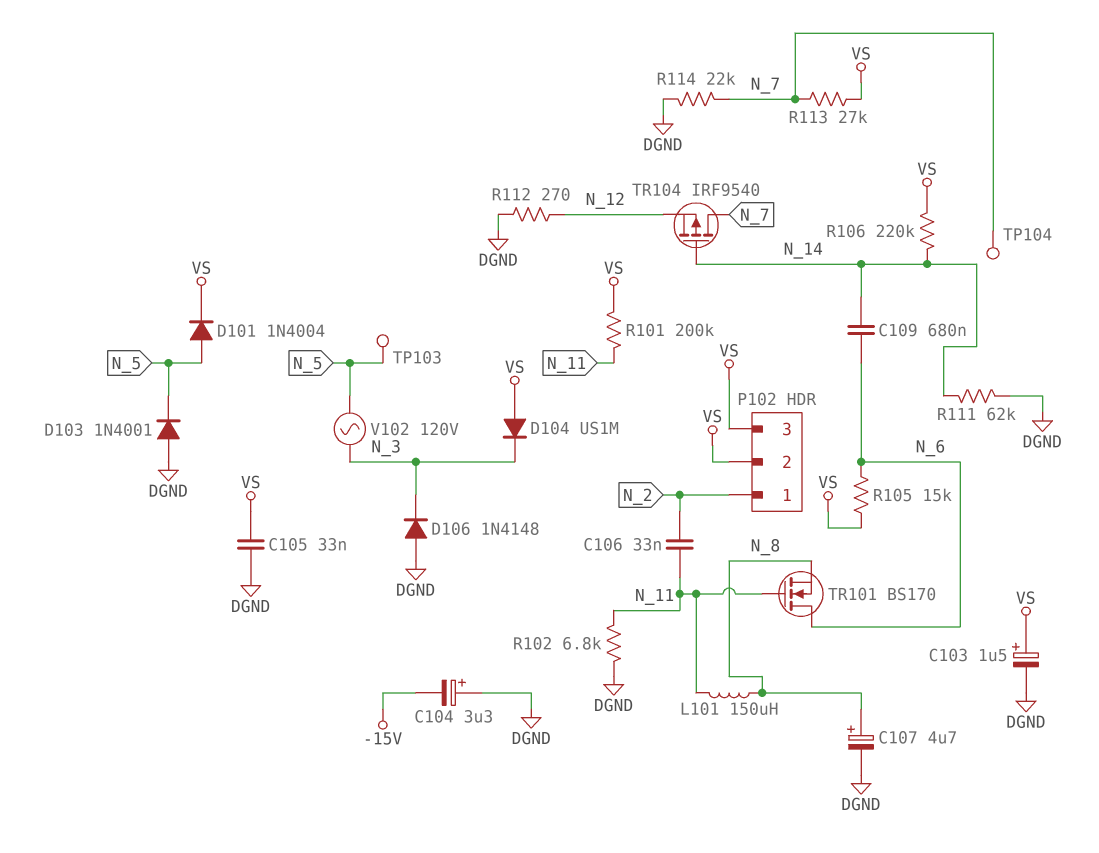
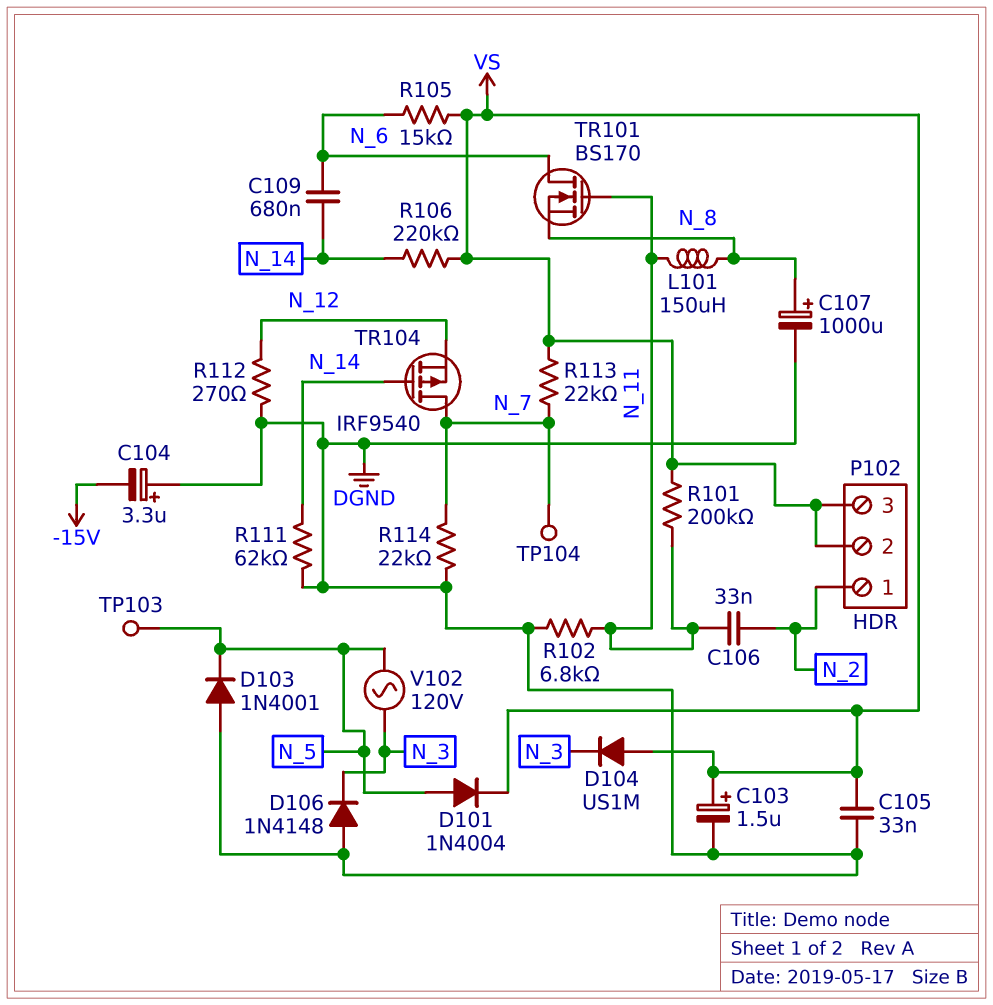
C107: 4.7uF (plus N_8, minus DGND) -> 1000uF (plus N_8, minus DGND)
R113: 27k (N_7, VS) -> 22k (N_7, VS)

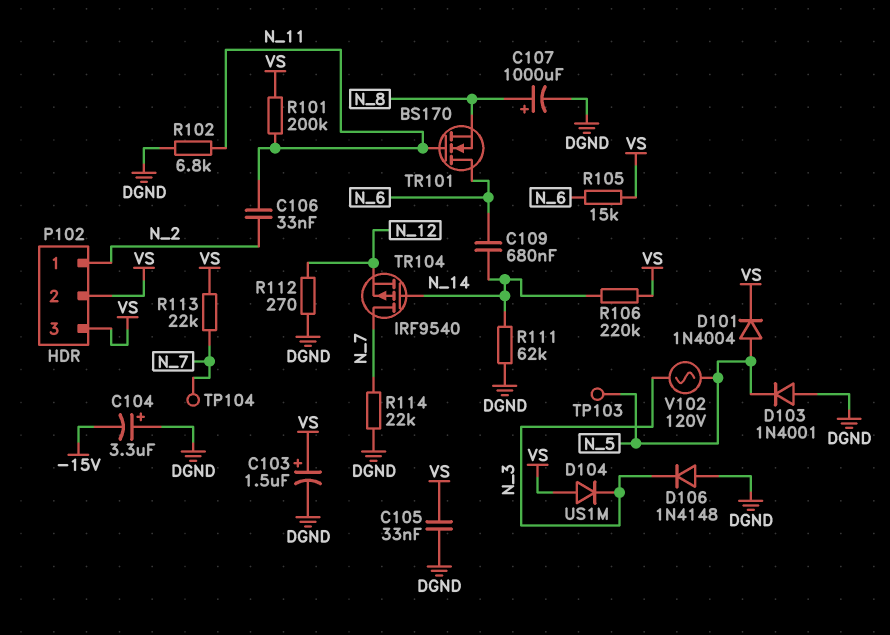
L101: 150uH (N_8, N_11) -> none

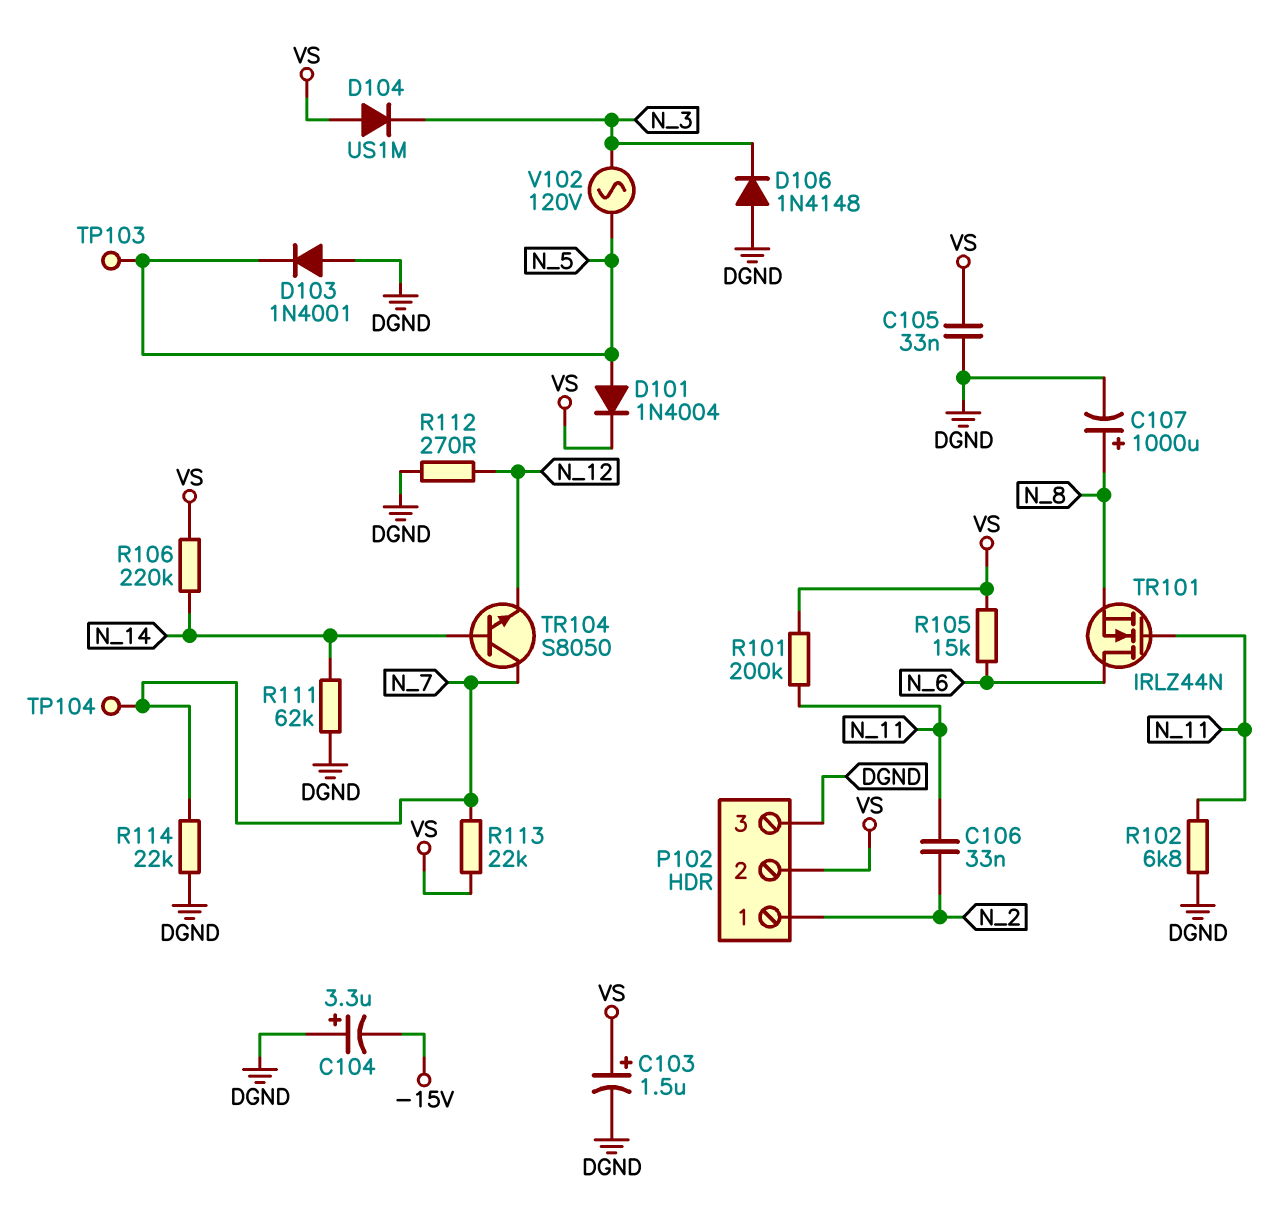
C109: 680nF (N_6, N_14) -> none
P102 pin 3: VS -> DGND
TR101: NMOS BS170 (G N_11, D N_6, S N_8) -> NMOS IRLZ44N (G N_11, D N_6, S N_8)
TR104: PMOS IRF9540 (G N_14, D N_7, S N_12) -> NPN S8050 (B N_14, C N_7, E N_12)

